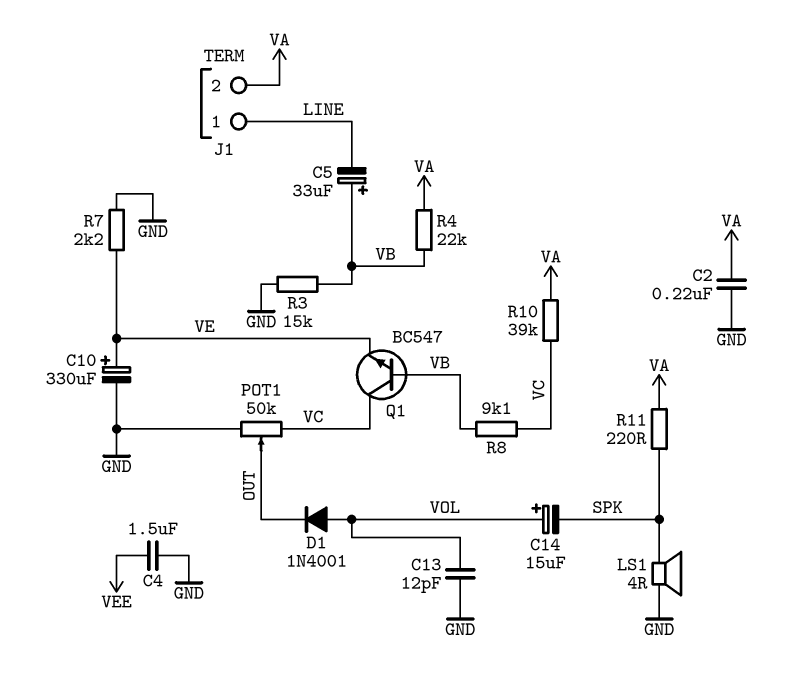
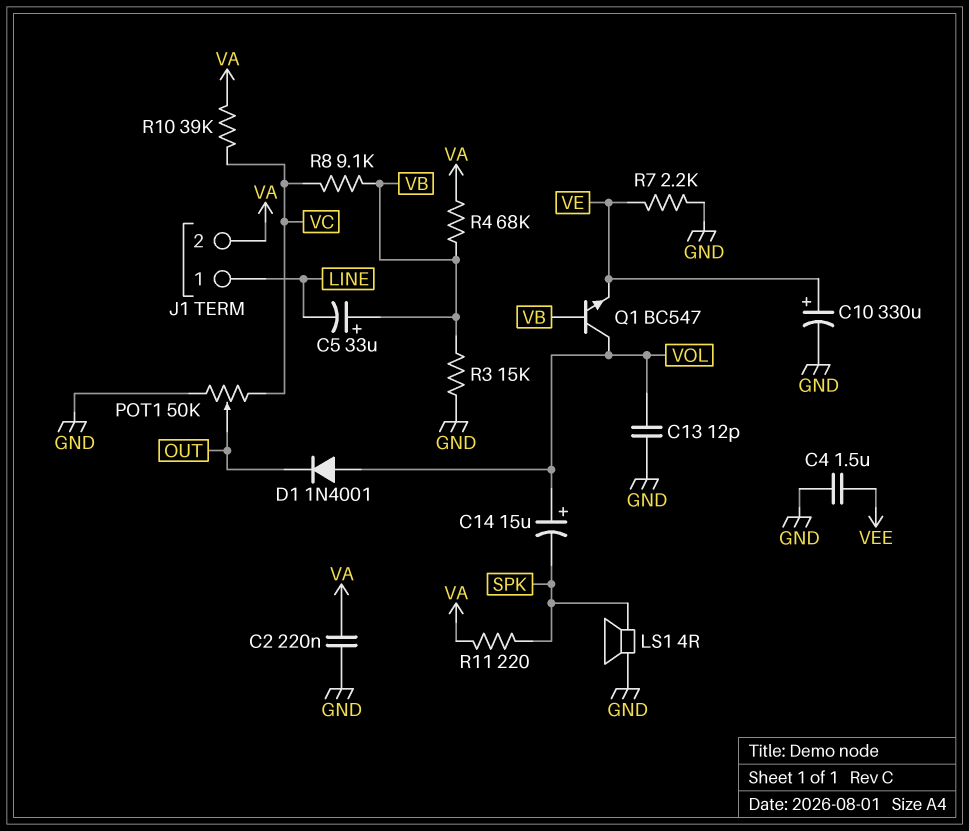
Q1: NPN BC547 (B VB, C VC, E VE) -> NPN BC547 (B VB, C VOL, E VE)
R4: 22k (VA, VB) -> 68k (VA, VB)

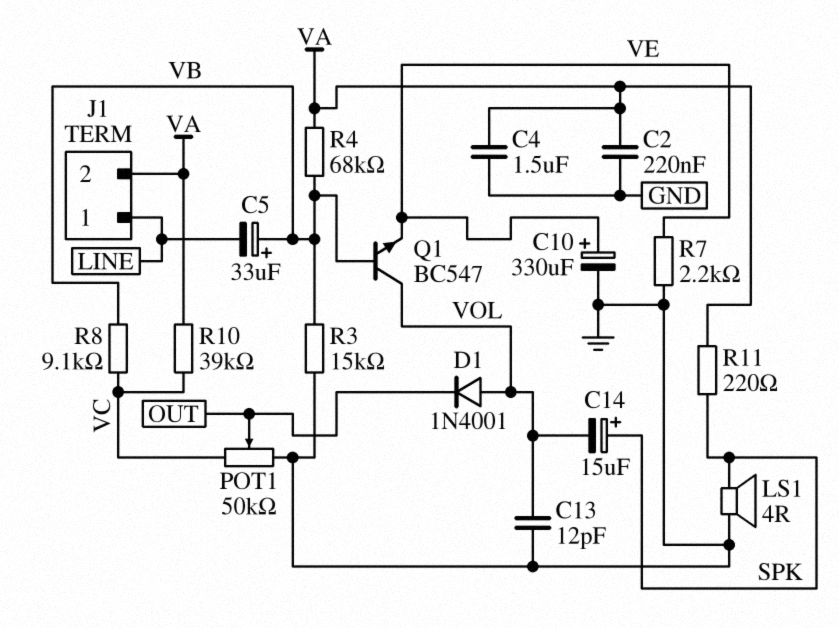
C4: 1.5uF (GND, VEE) -> 1.5uF (GND, VA)
C14: 15uF (plus VOL, minus SPK) -> 15uF (plus SPK, minus VOL)

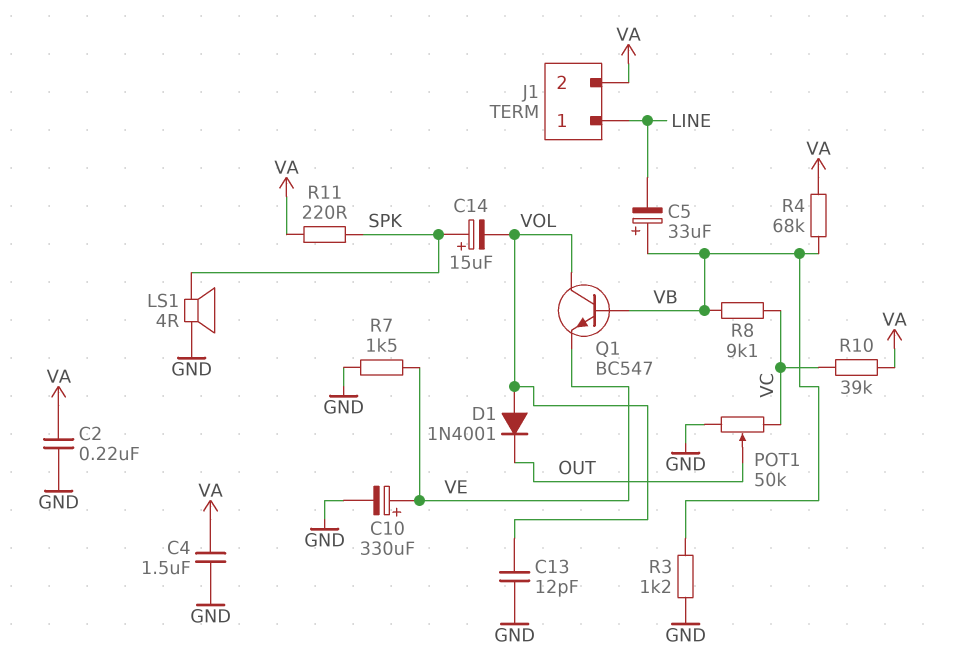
R3: 15k (GND, VB) -> 1.2k (GND, VB)
R7: 2.2k (GND, VE) -> 1.5k (GND, VE)

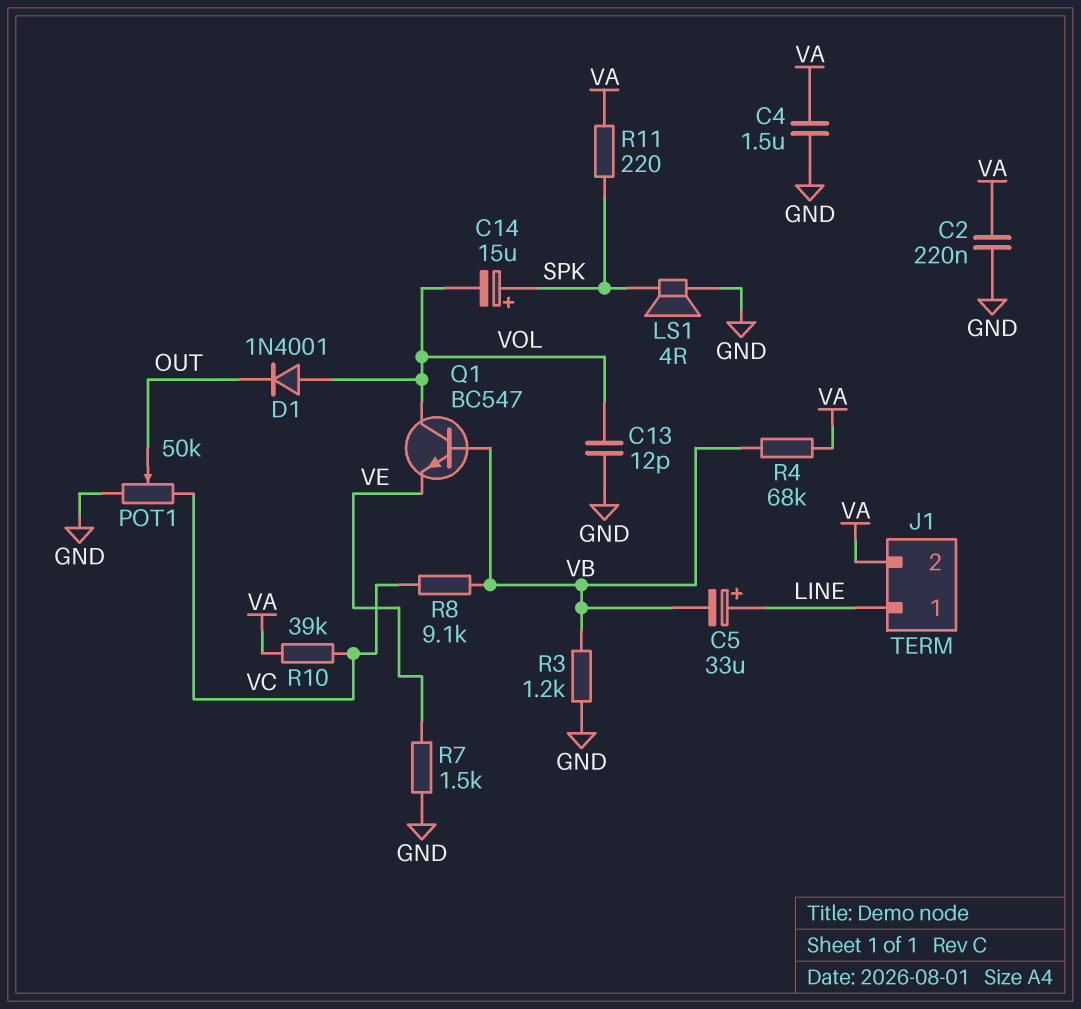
C5: 33uF (plus VB, minus LINE) -> 33uF (plus LINE, minus VB)
C10: 330uF (plus VE, minus GND) -> none

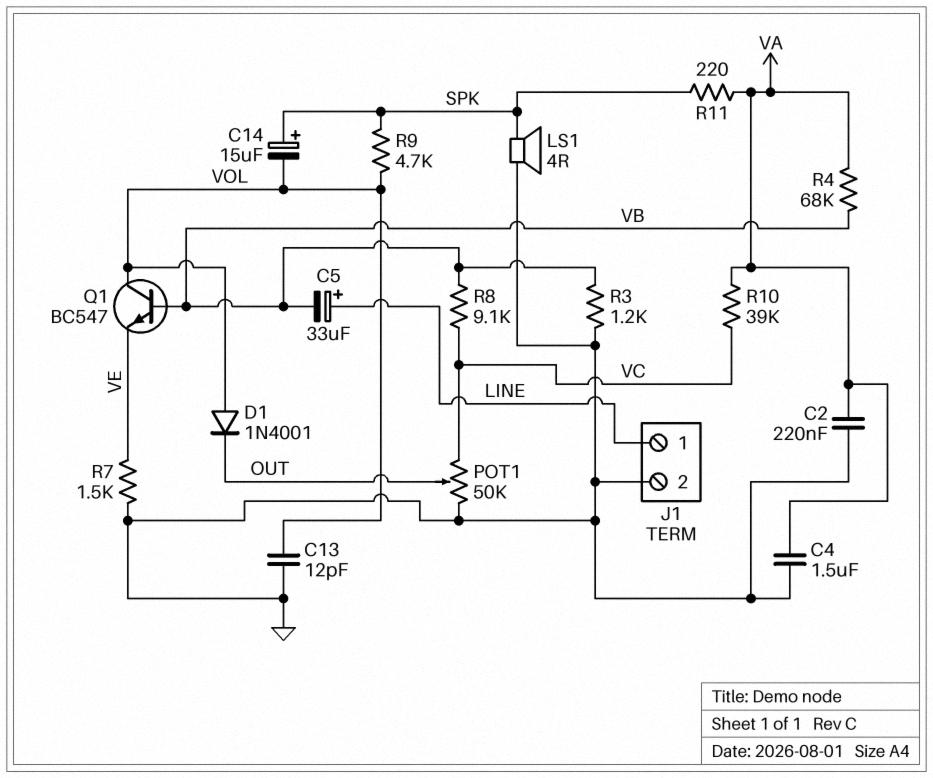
J1 pin 2: VA -> GND
R9: none -> 4.7k (SPK, VOL)

